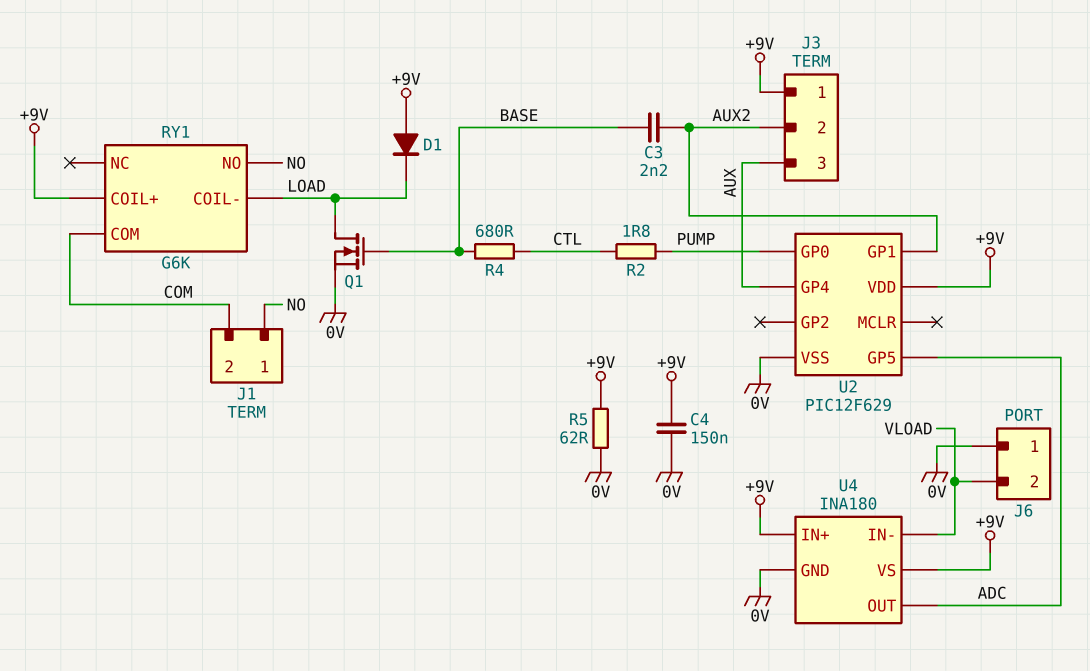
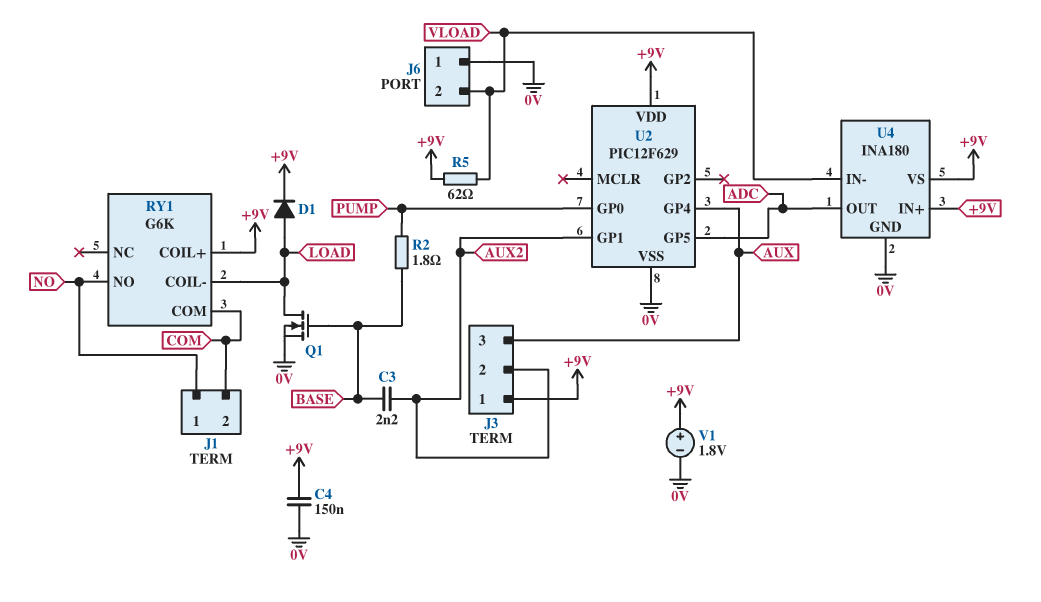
D1: diode (A +9V, K LOAD) -> diode (A LOAD, K +9V)
R2: 1.8 (CTL, PUMP) -> 1.8 (BASE, PUMP)
R4: 680 (BASE, CTL) -> none
R5: 62 (+9V, 0V) -> 62 (+9V, VLOAD)
V1: none -> 1.8V (plus +9V, minus 0V)

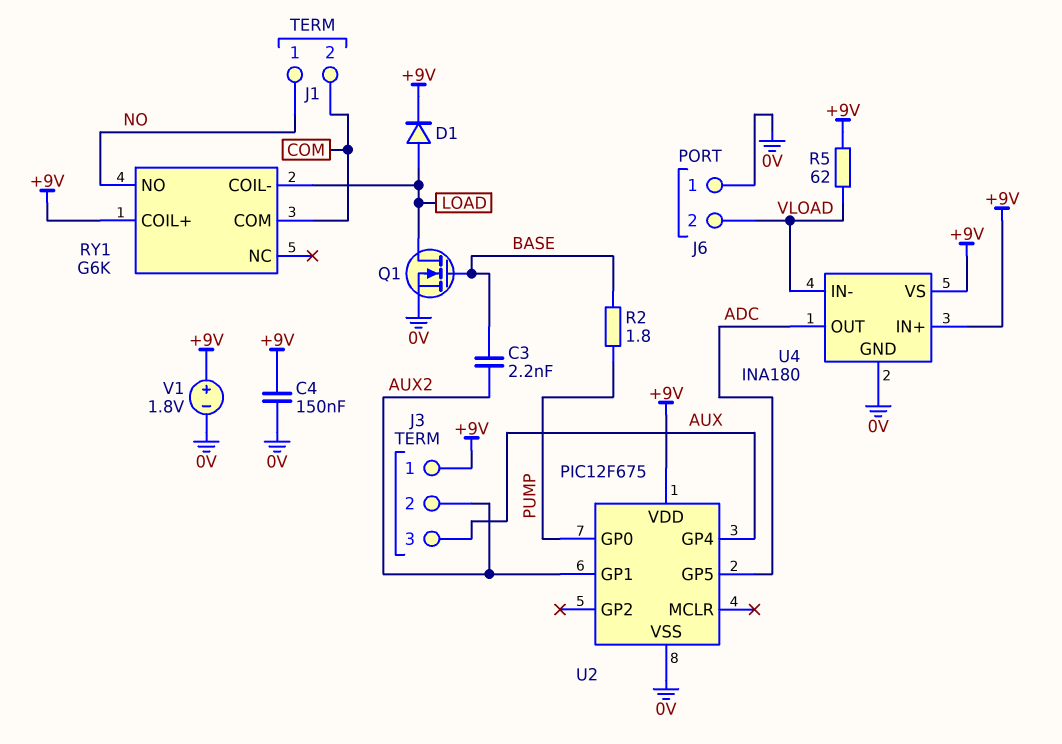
U2: PIC12F629 -> PIC12F675

